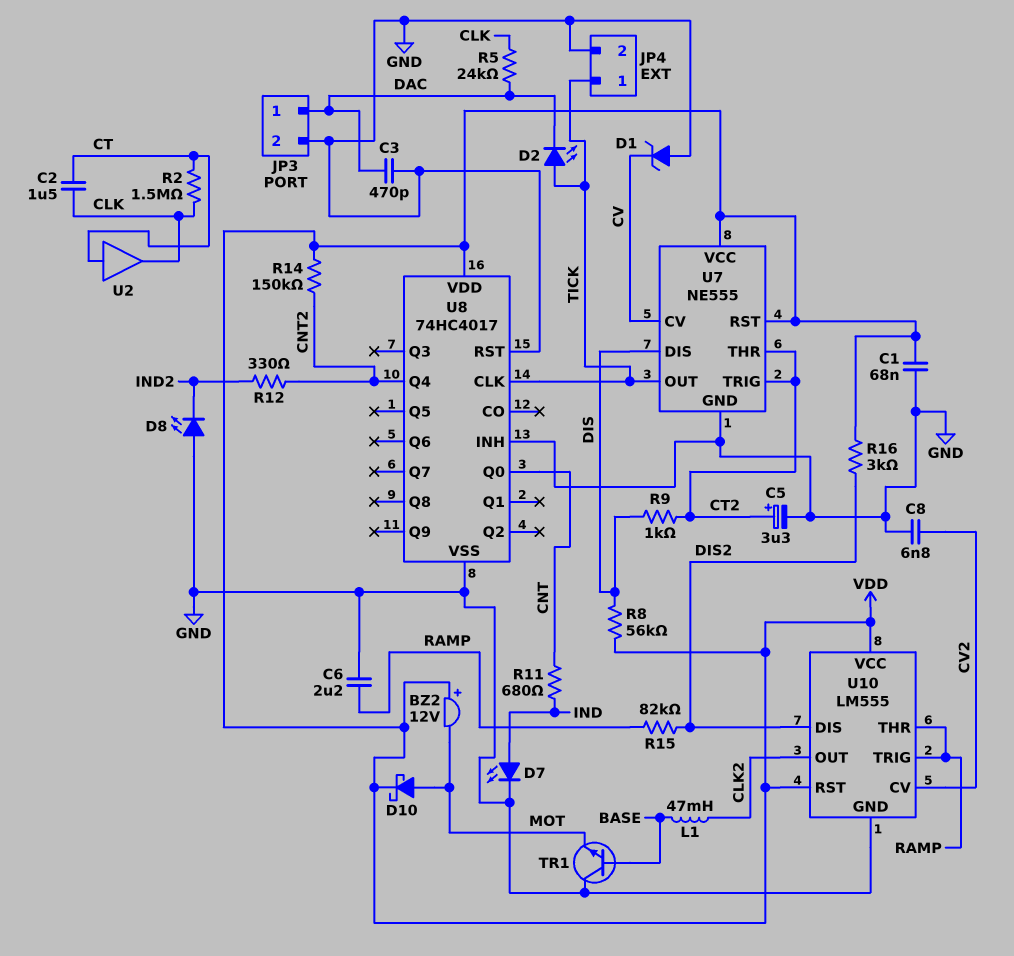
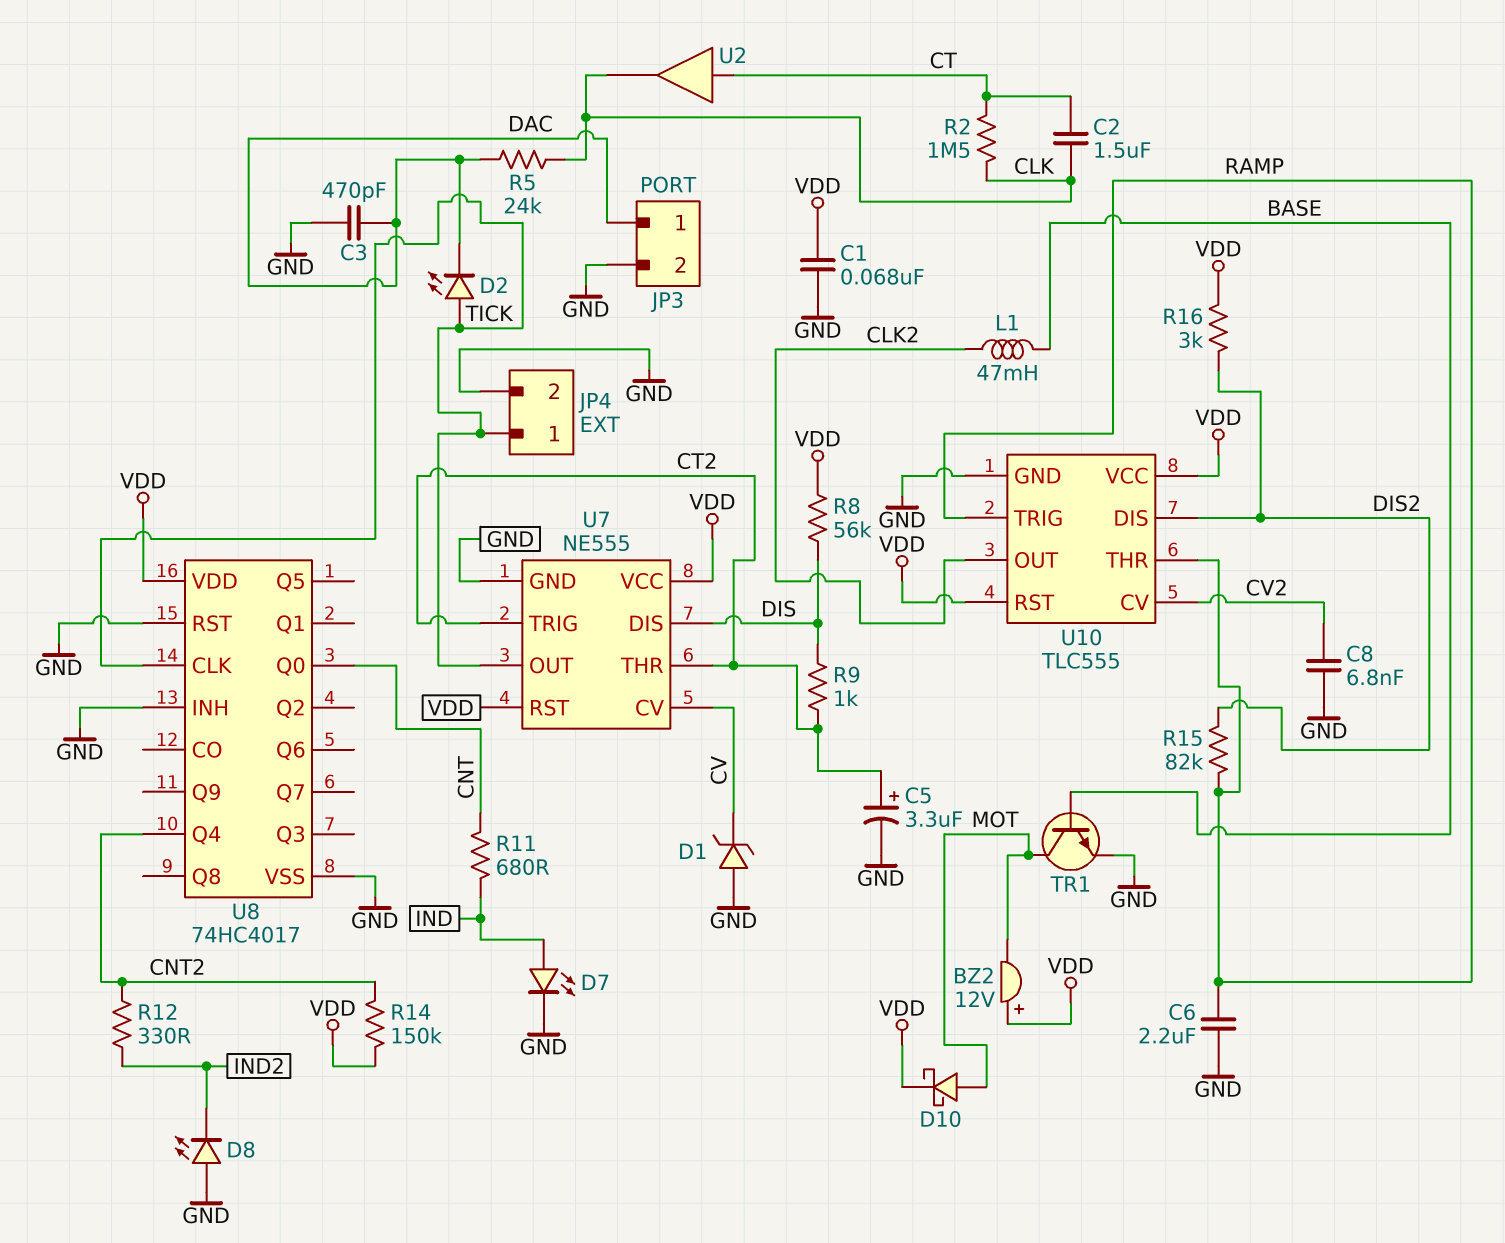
TR1: NPN (B BASE, C GND, E MOT) -> NPN (B BASE, C MOT, E GND)
U10: LM555 -> TLC555

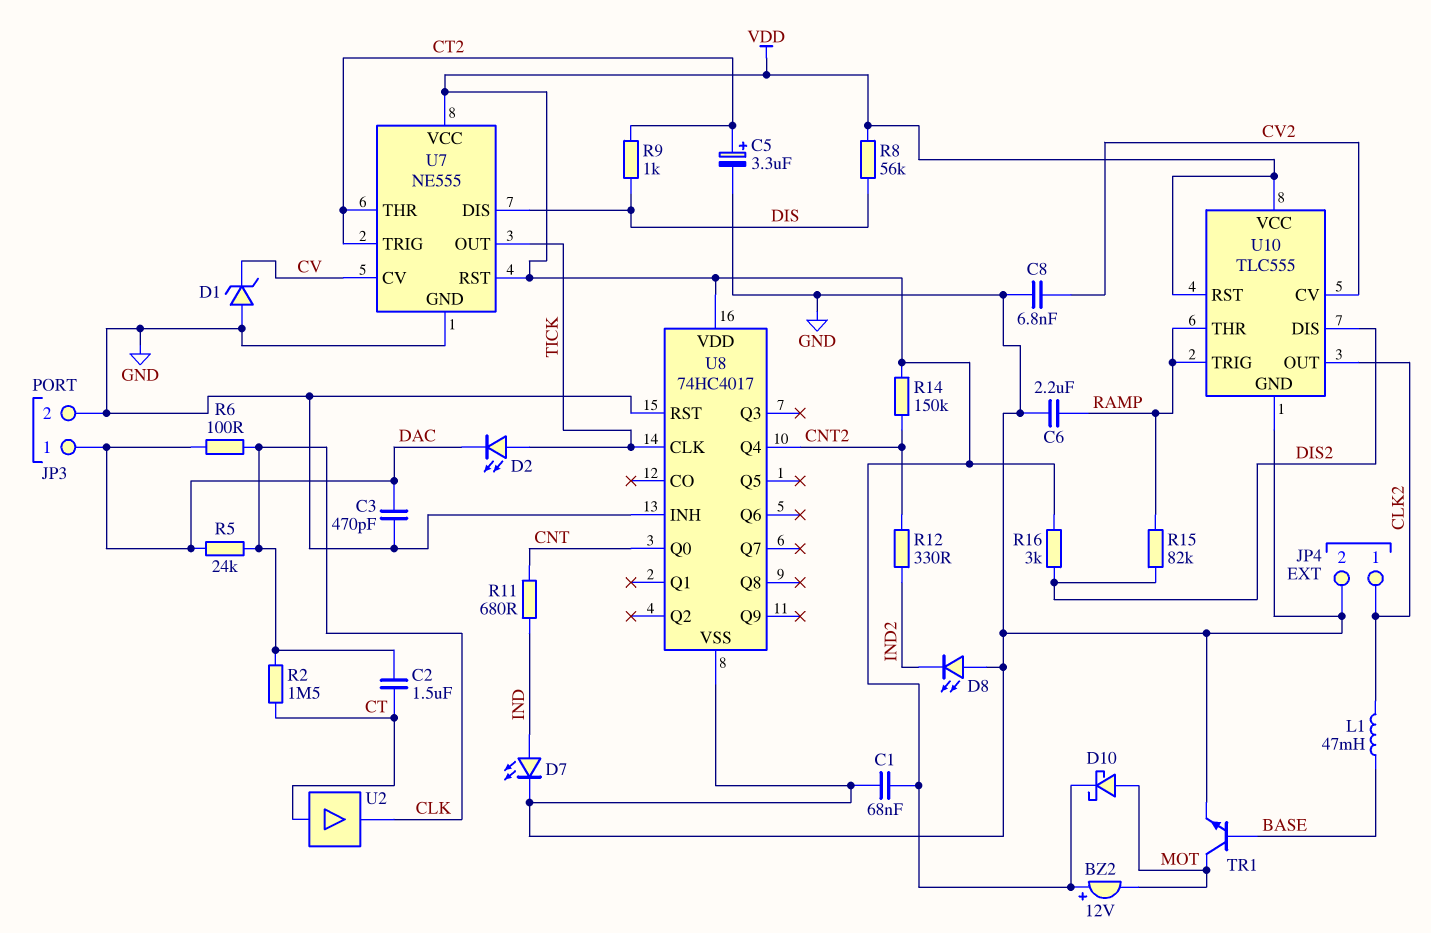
JP4 pin 1: TICK -> CLK2
R6: none -> 100 (CLK, DAC)

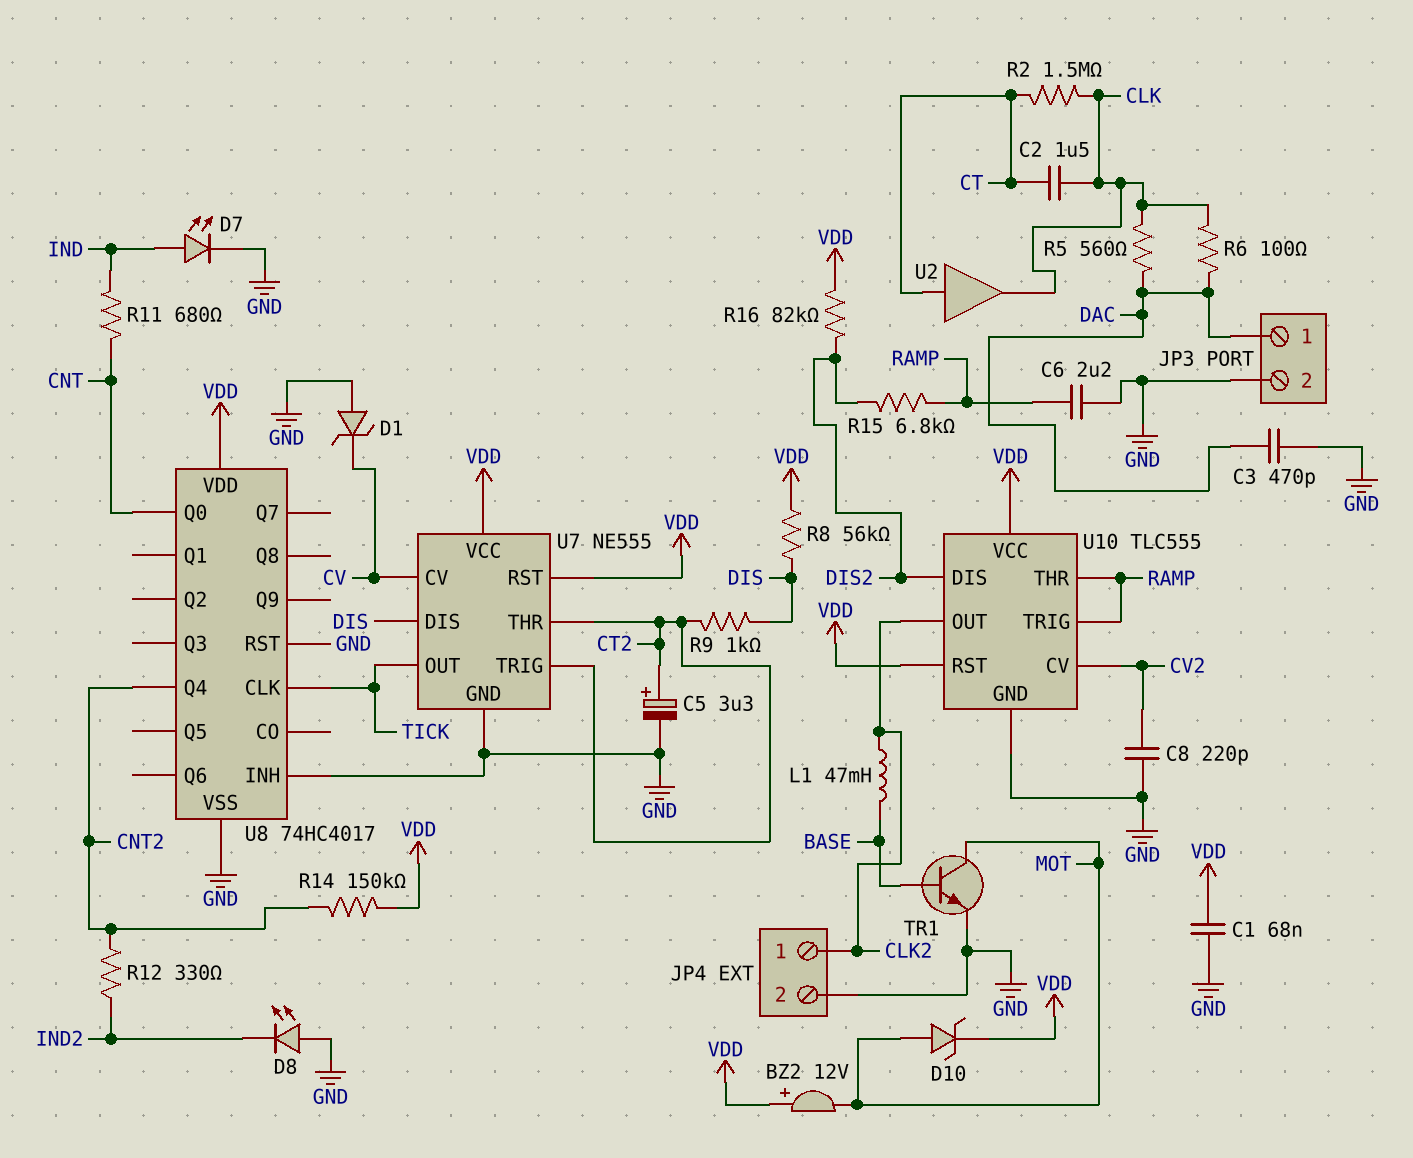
C8: 6.8nF (CV2, GND) -> 220pF (CV2, GND)
D2: LED (A TICK, K DAC) -> none
D10: schottky (A MOT, K VDD) -> zener (A MOT, K VDD)
R5: 24k (CLK, DAC) -> 560 (CLK, DAC)
R15: 82k (DIS2, RAMP) -> 6.8k (DIS2, RAMP)
R16: 3k (DIS2, VDD) -> 82k (DIS2, VDD)

